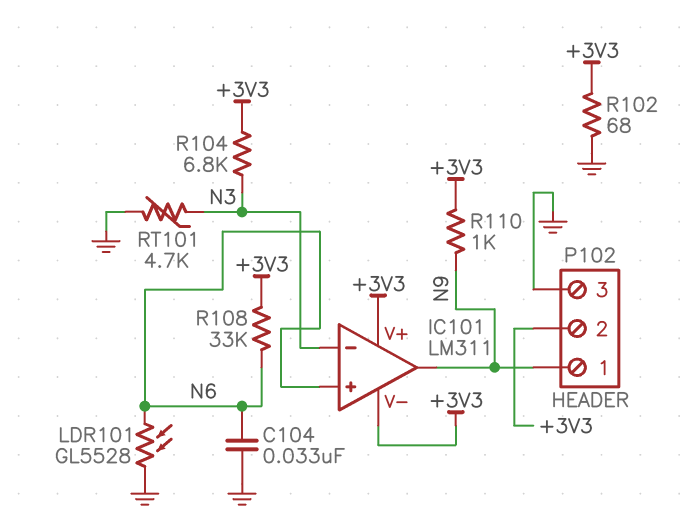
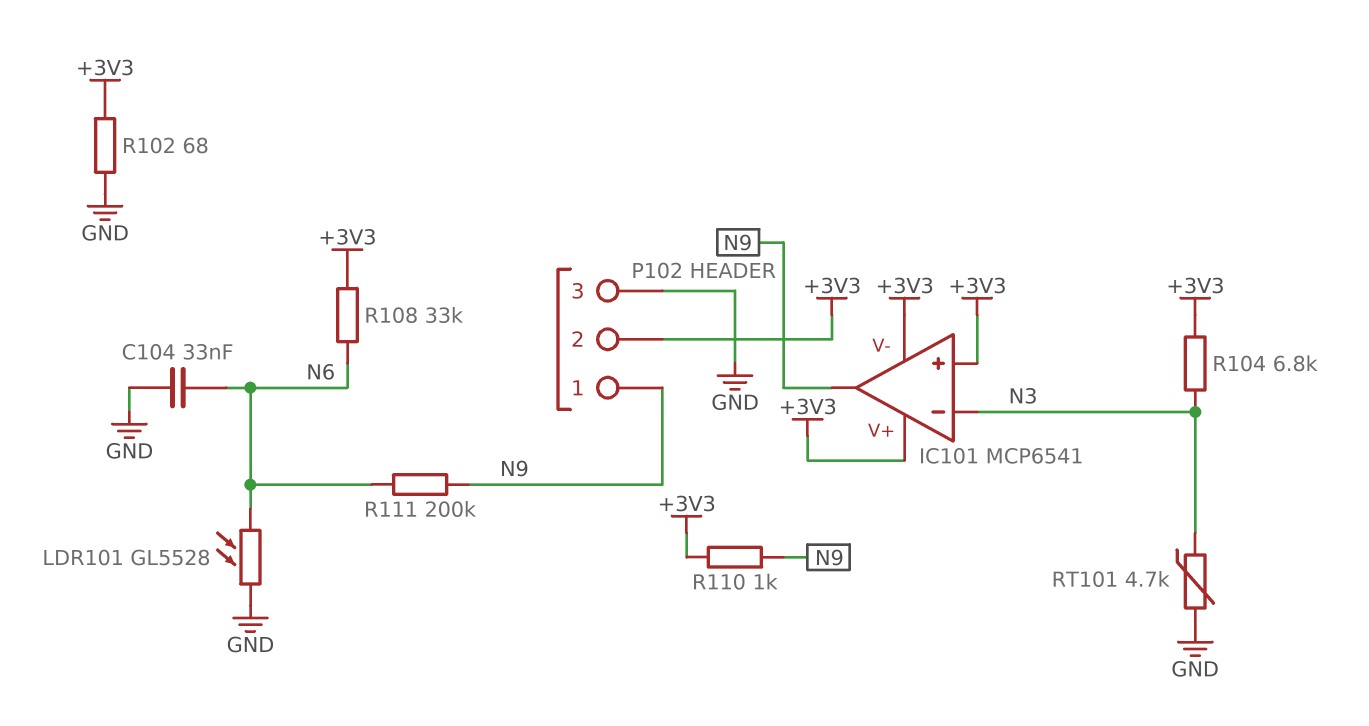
IC101: LM311 -> MCP6541
IC101 pin in+: N6 -> +3V3
R111: none -> 200k (N6, N9)

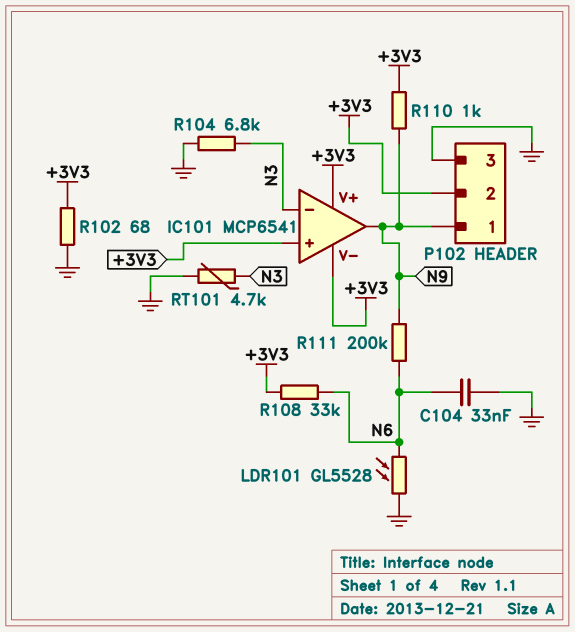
R104: 6.8k (+3V3, N3) -> 6.8k (GND, N3)

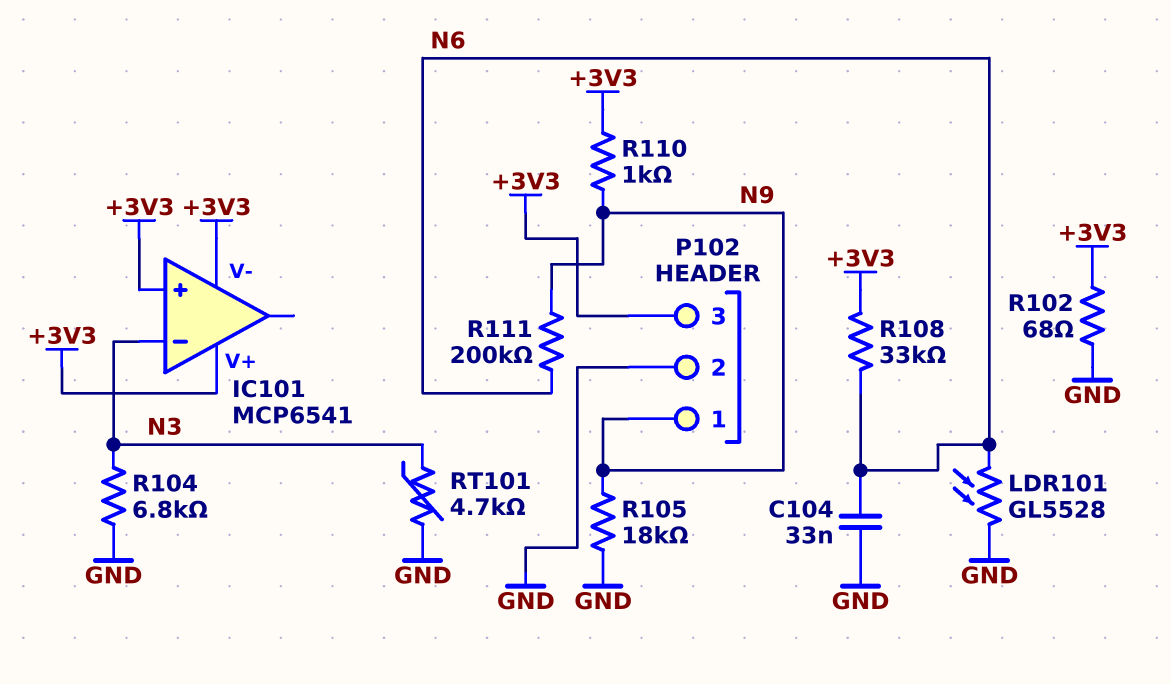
IC101 pin out: N9 -> none
P102 pin 2: +3V3 -> GND
P102 pin 3: GND -> +3V3
R105: none -> 18k (GND, N9)

